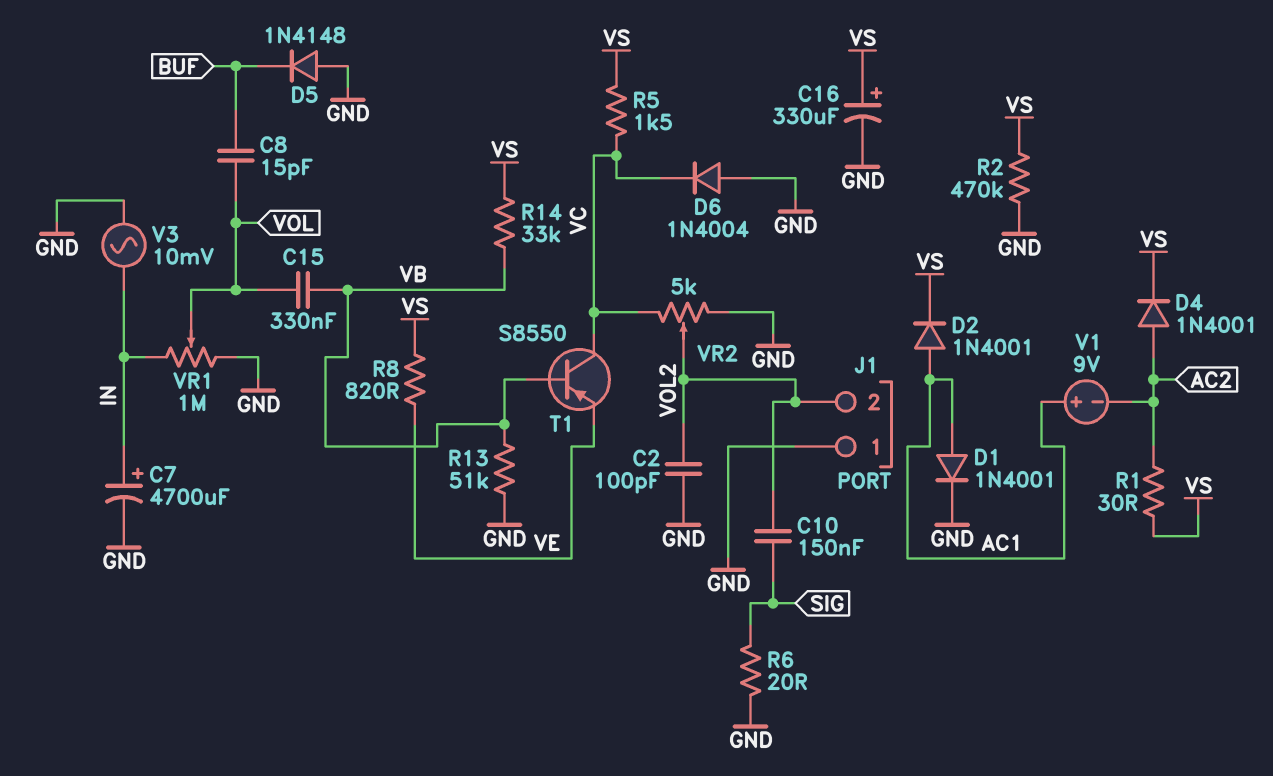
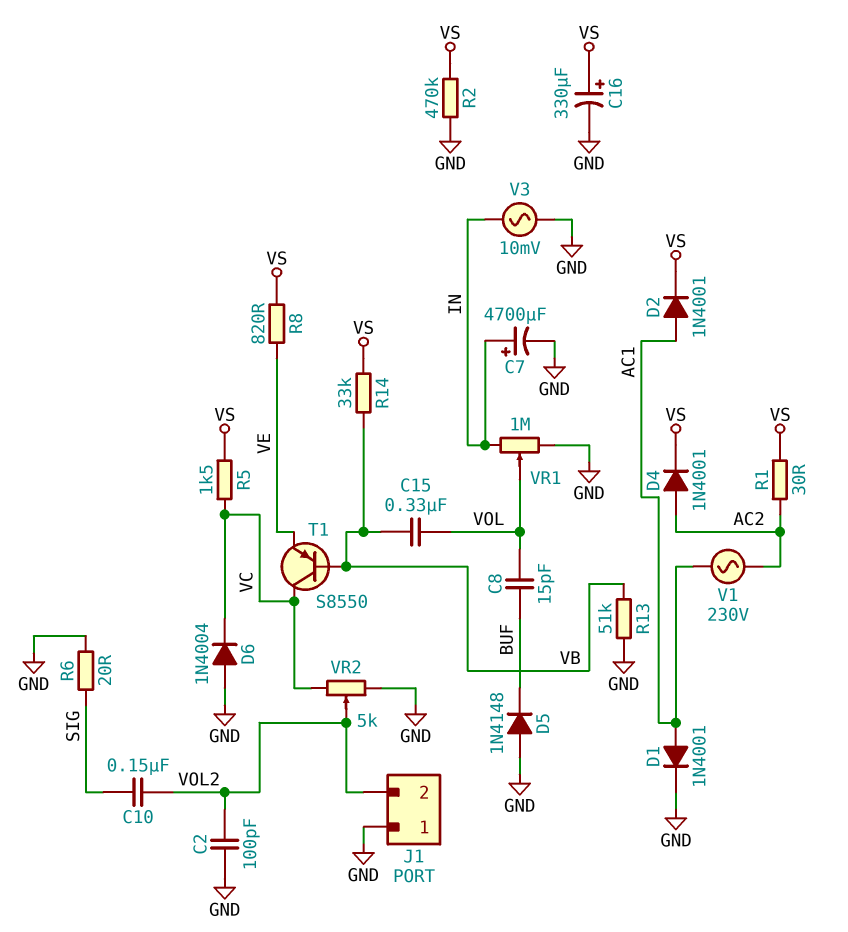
V1: 9V (plus AC1, minus AC2) -> AC 230V (AC1, AC2)

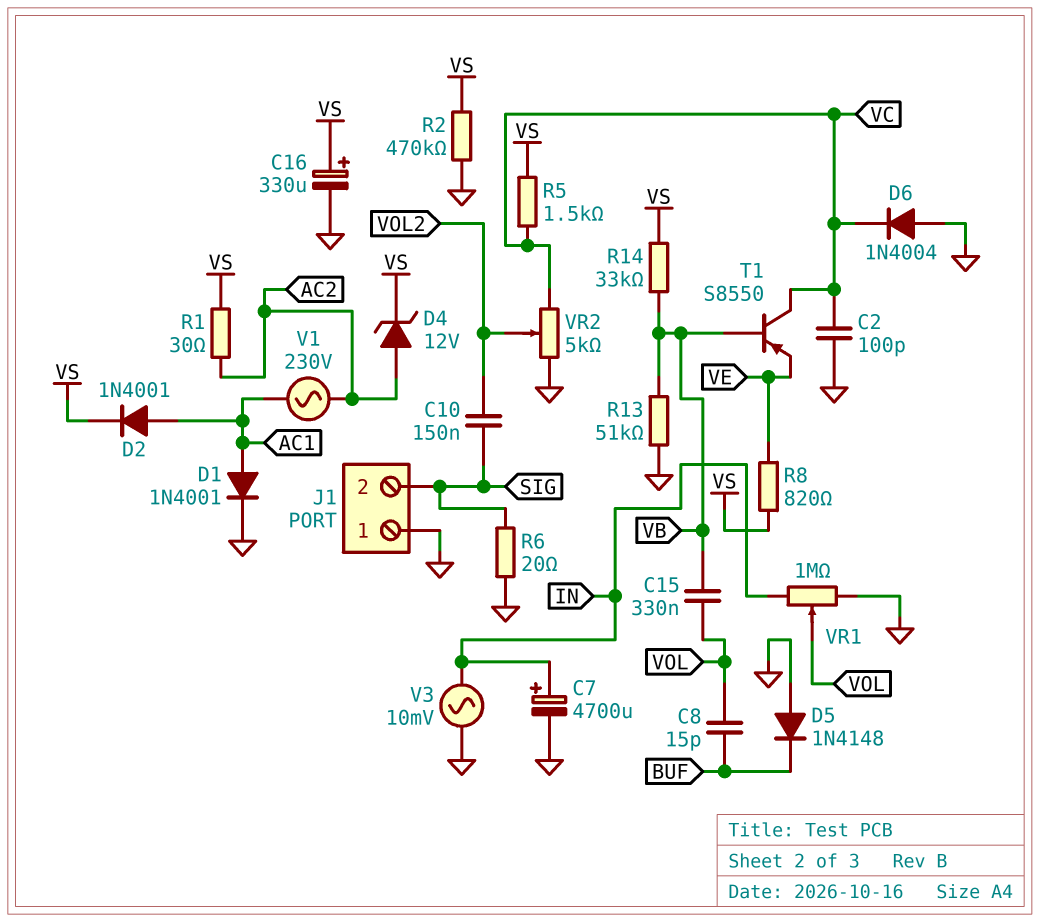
C2: 100pF (GND, VOL2) -> 100pF (GND, VC)
D4: diode 1N4001 (A AC2, K VS) -> zener 12V (A AC2, K VS)
J1 pin 2: VOL2 -> SIG

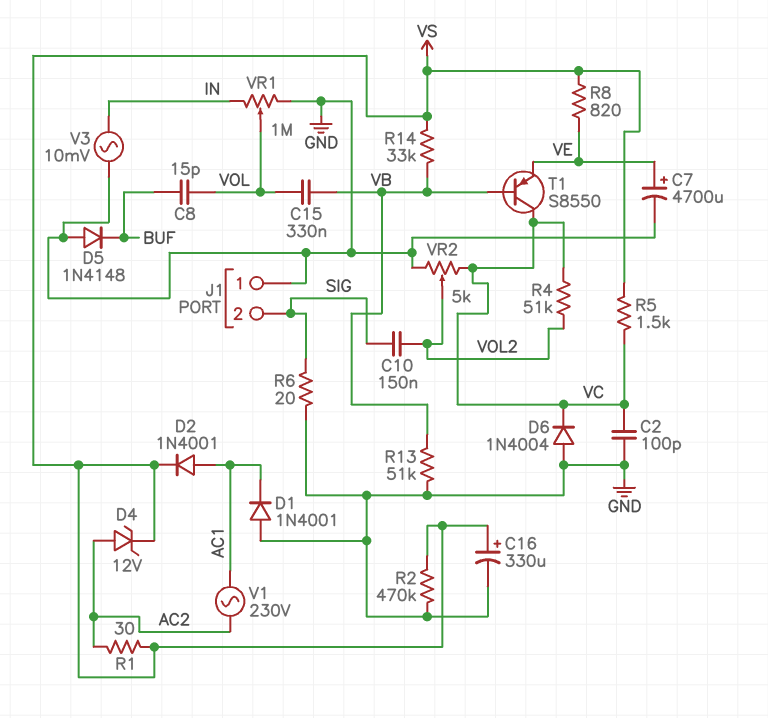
C7: 4700uF (plus IN, minus GND) -> 4700uF (plus VE, minus GND)
D1: diode 1N4001 (A AC1, K GND) -> diode 1N4001 (A GND, K AC1)
R4: none -> 51k (VC, VOL2)

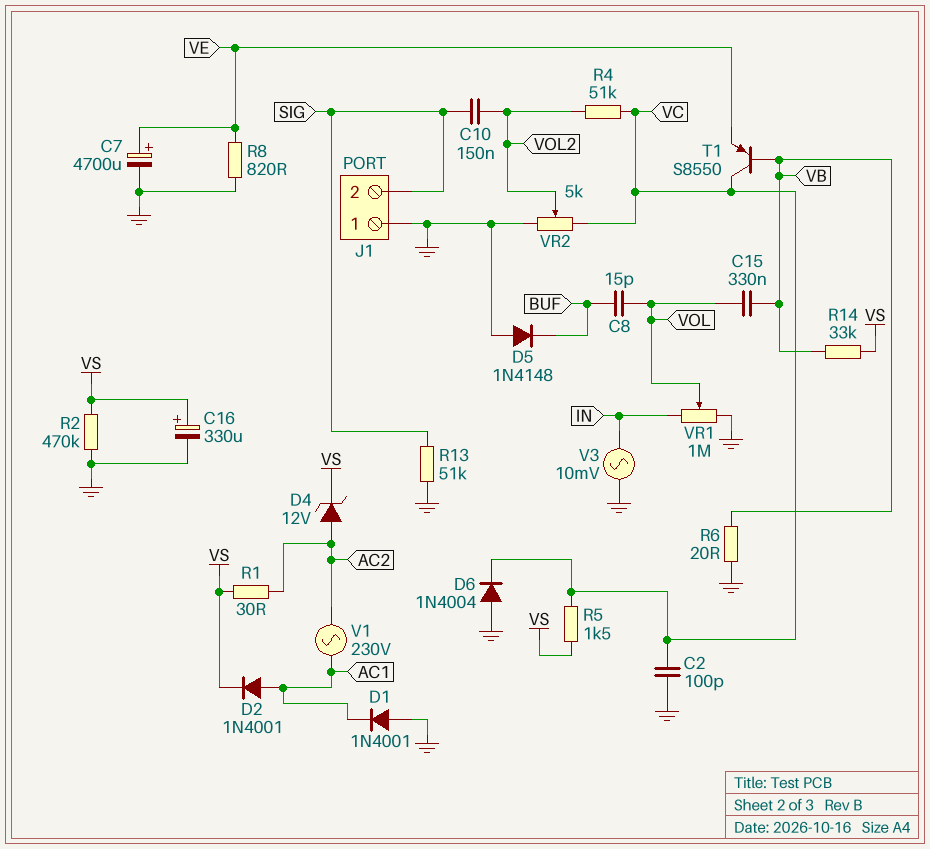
R6: 20 (GND, SIG) -> 20 (GND, VB)
R8: 820 (VE, VS) -> 820 (GND, VE)
R13: 51k (GND, VB) -> 51k (GND, SIG)

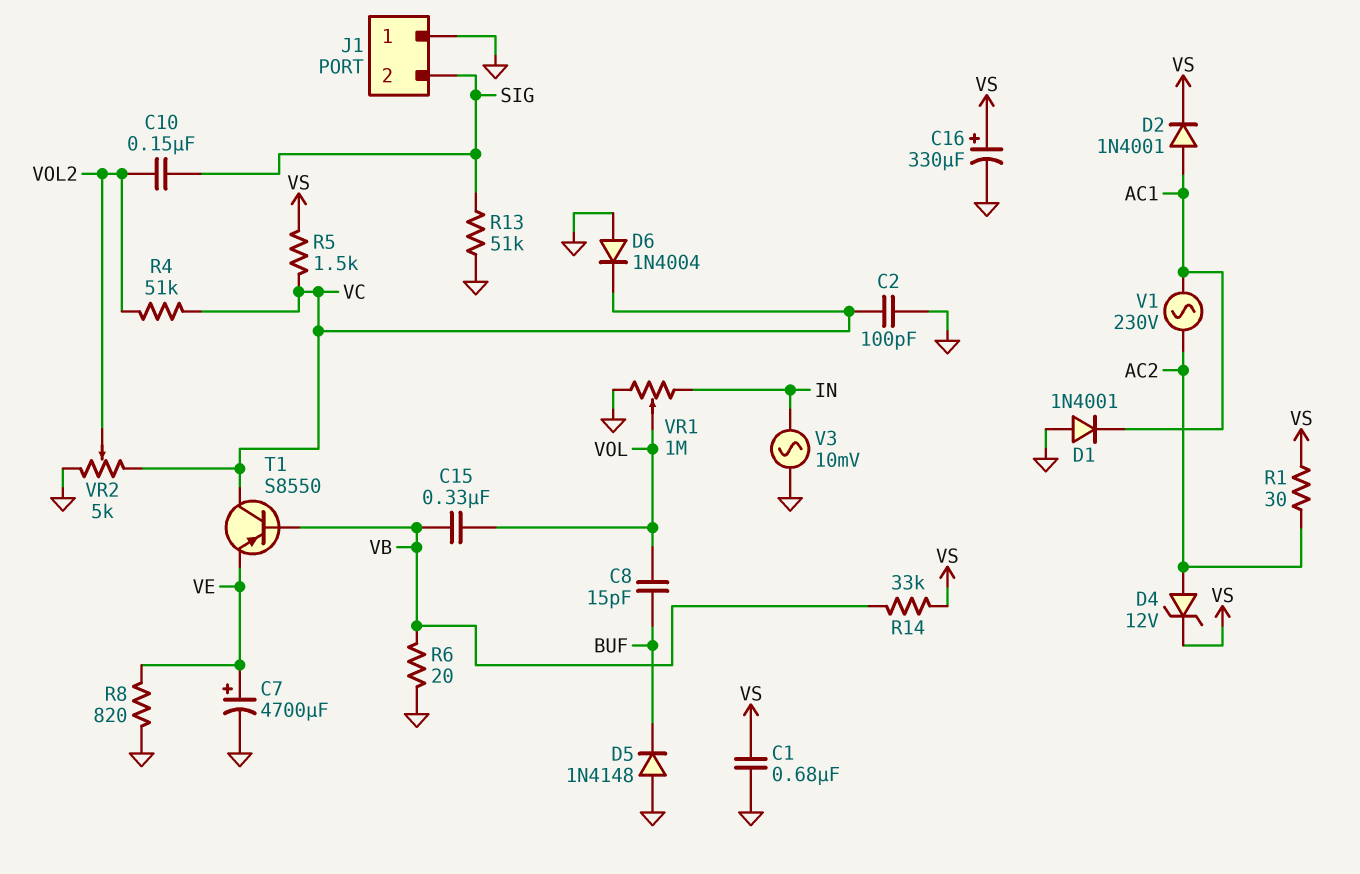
C1: none -> 680nF (GND, VS)
R2: 470k (GND, VS) -> none

